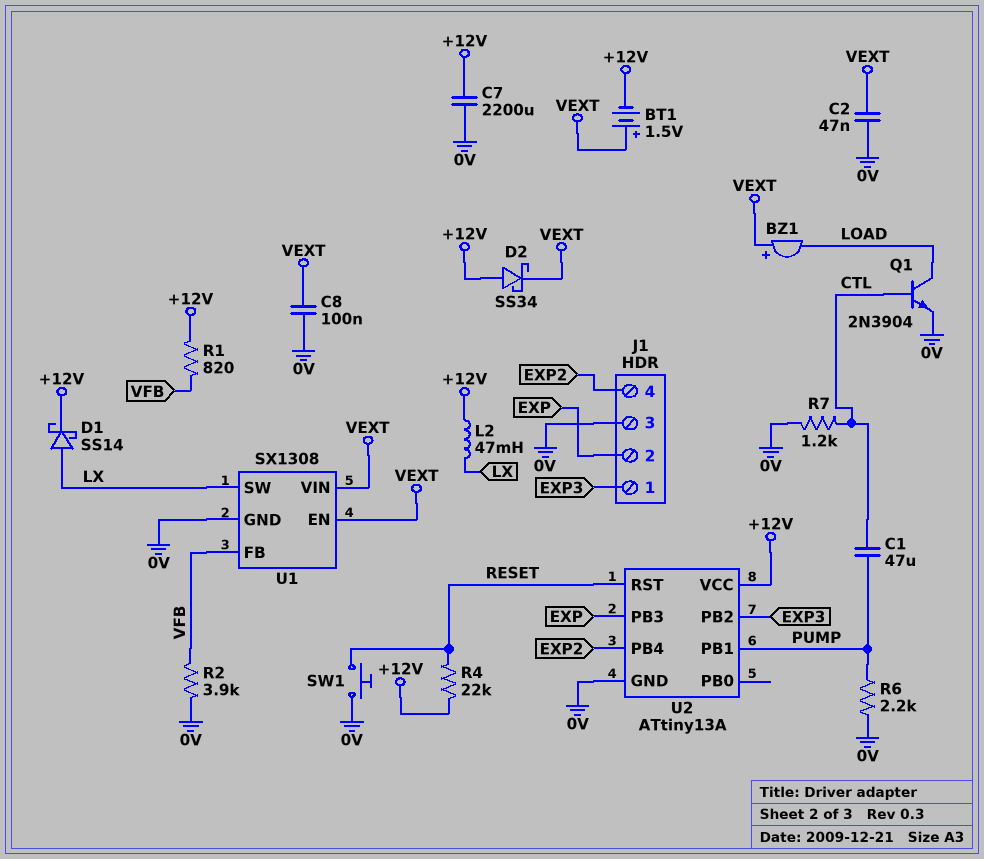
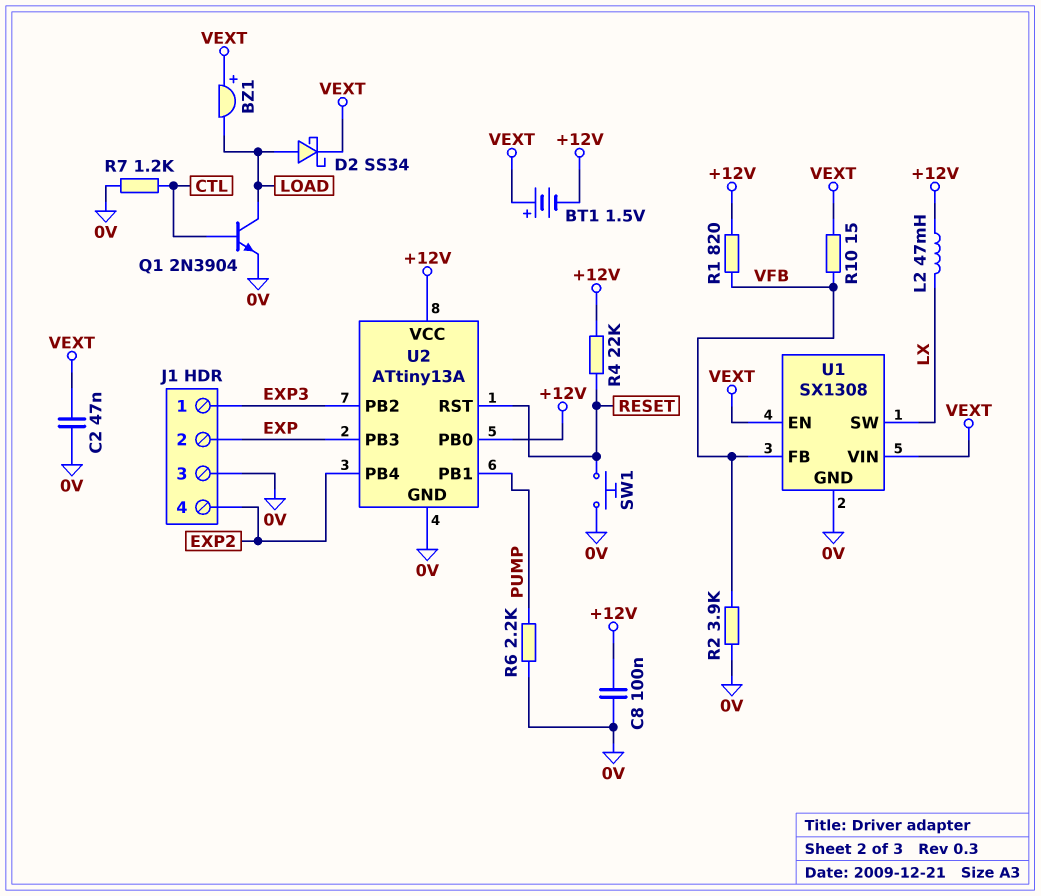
C1: 47uF (CTL, PUMP) -> none
C7: 2200uF (+12V, 0V) -> none
C8: 100nF (0V, VEXT) -> 100nF (+12V, 0V)
D1: schottky SS14 (A LX, K +12V) -> none
D2: schottky SS34 (A +12V, K VEXT) -> schottky SS34 (A LOAD, K VEXT)
R10: none -> 15 (VEXT, VFB)
U2 pin PB0: none -> +12V

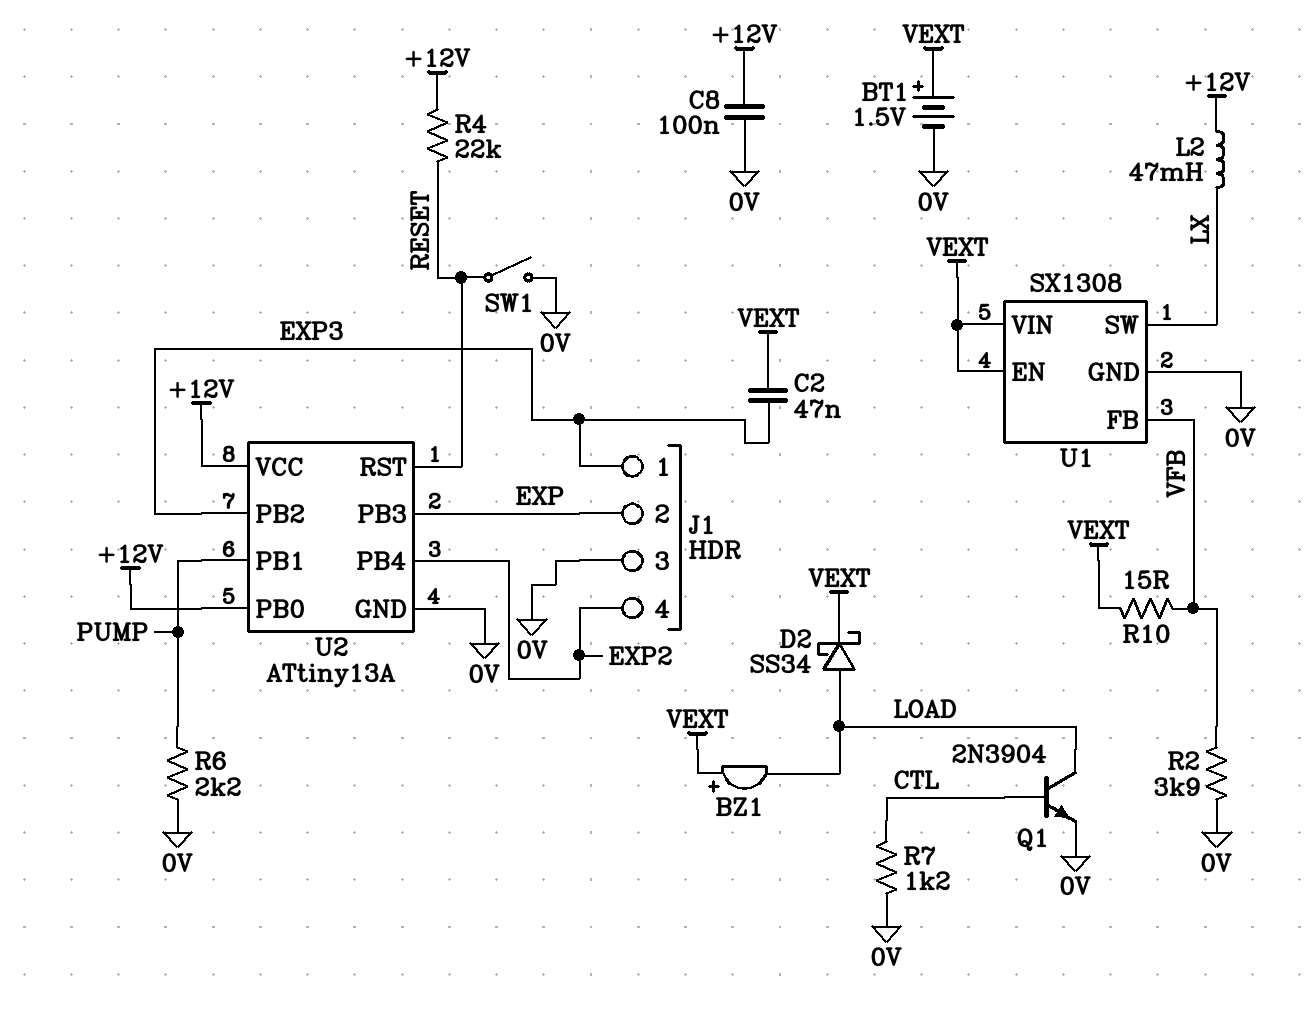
BT1: 1.5V (plus VEXT, minus +12V) -> 1.5V (plus VEXT, minus 0V)
C2: 47nF (0V, VEXT) -> 47nF (EXP3, VEXT)
R1: 820 (+12V, VFB) -> none
SW1: button (0V, RESET) -> switch (0V, RESET)

